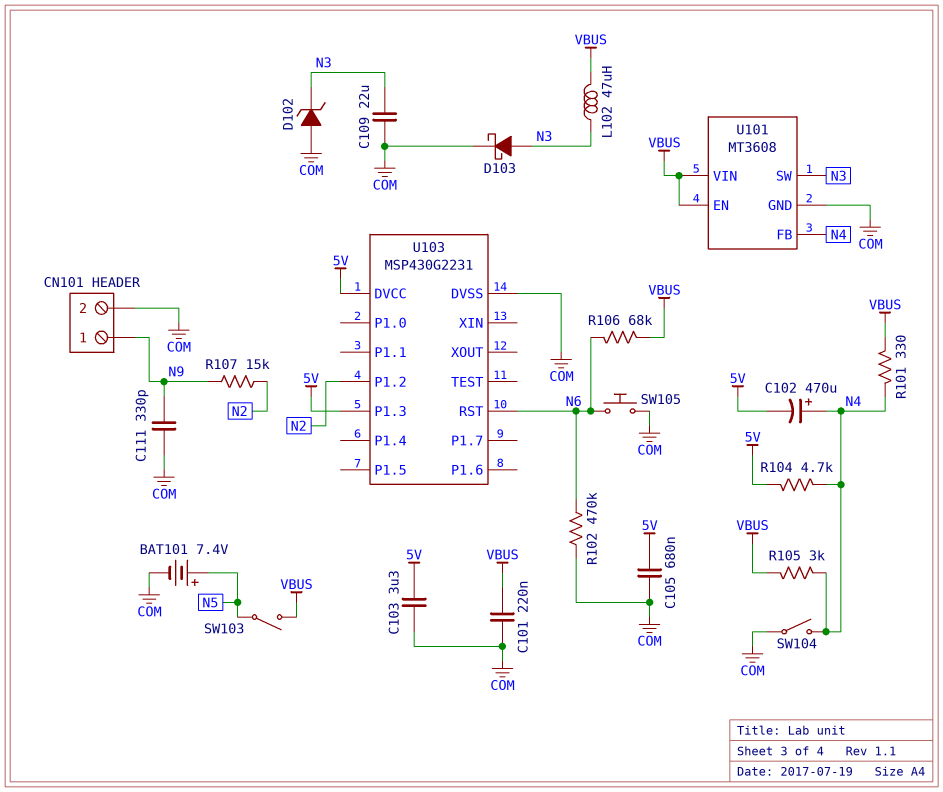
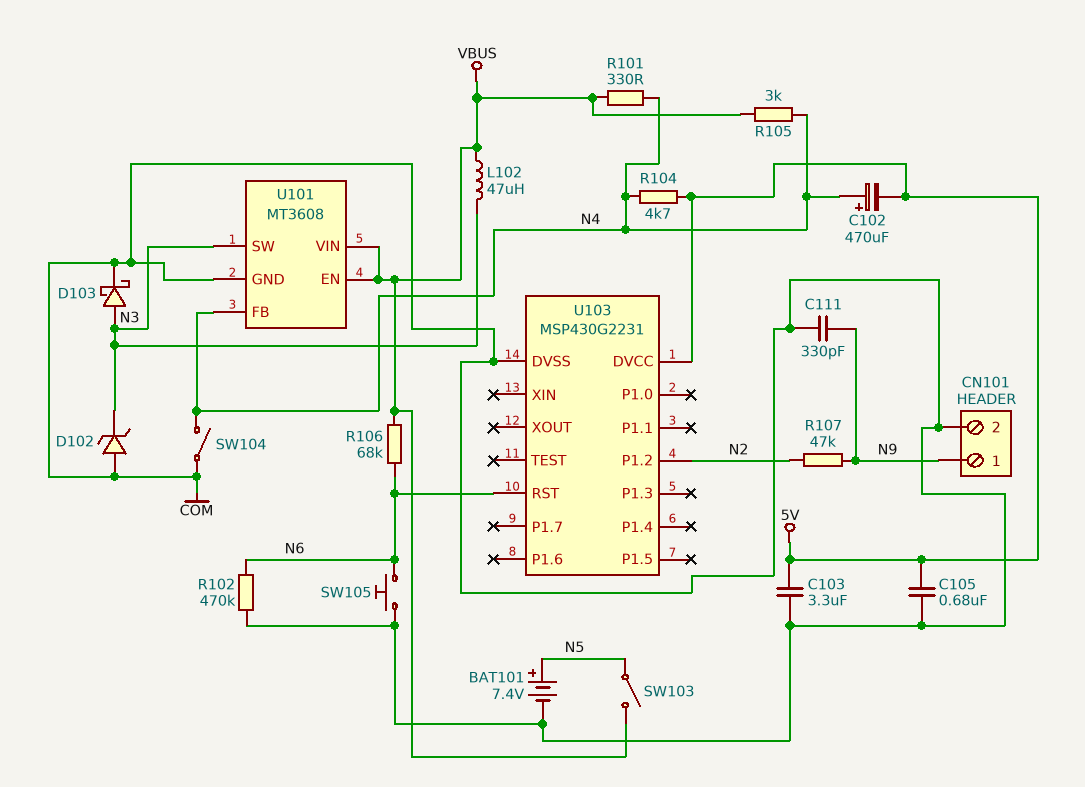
C101: 220nF (COM, VBUS) -> none
C109: 22uF (COM, N3) -> none
R107: 15k (N2, N9) -> 47k (N2, N9)
U103 pin P1.3: 5V -> none

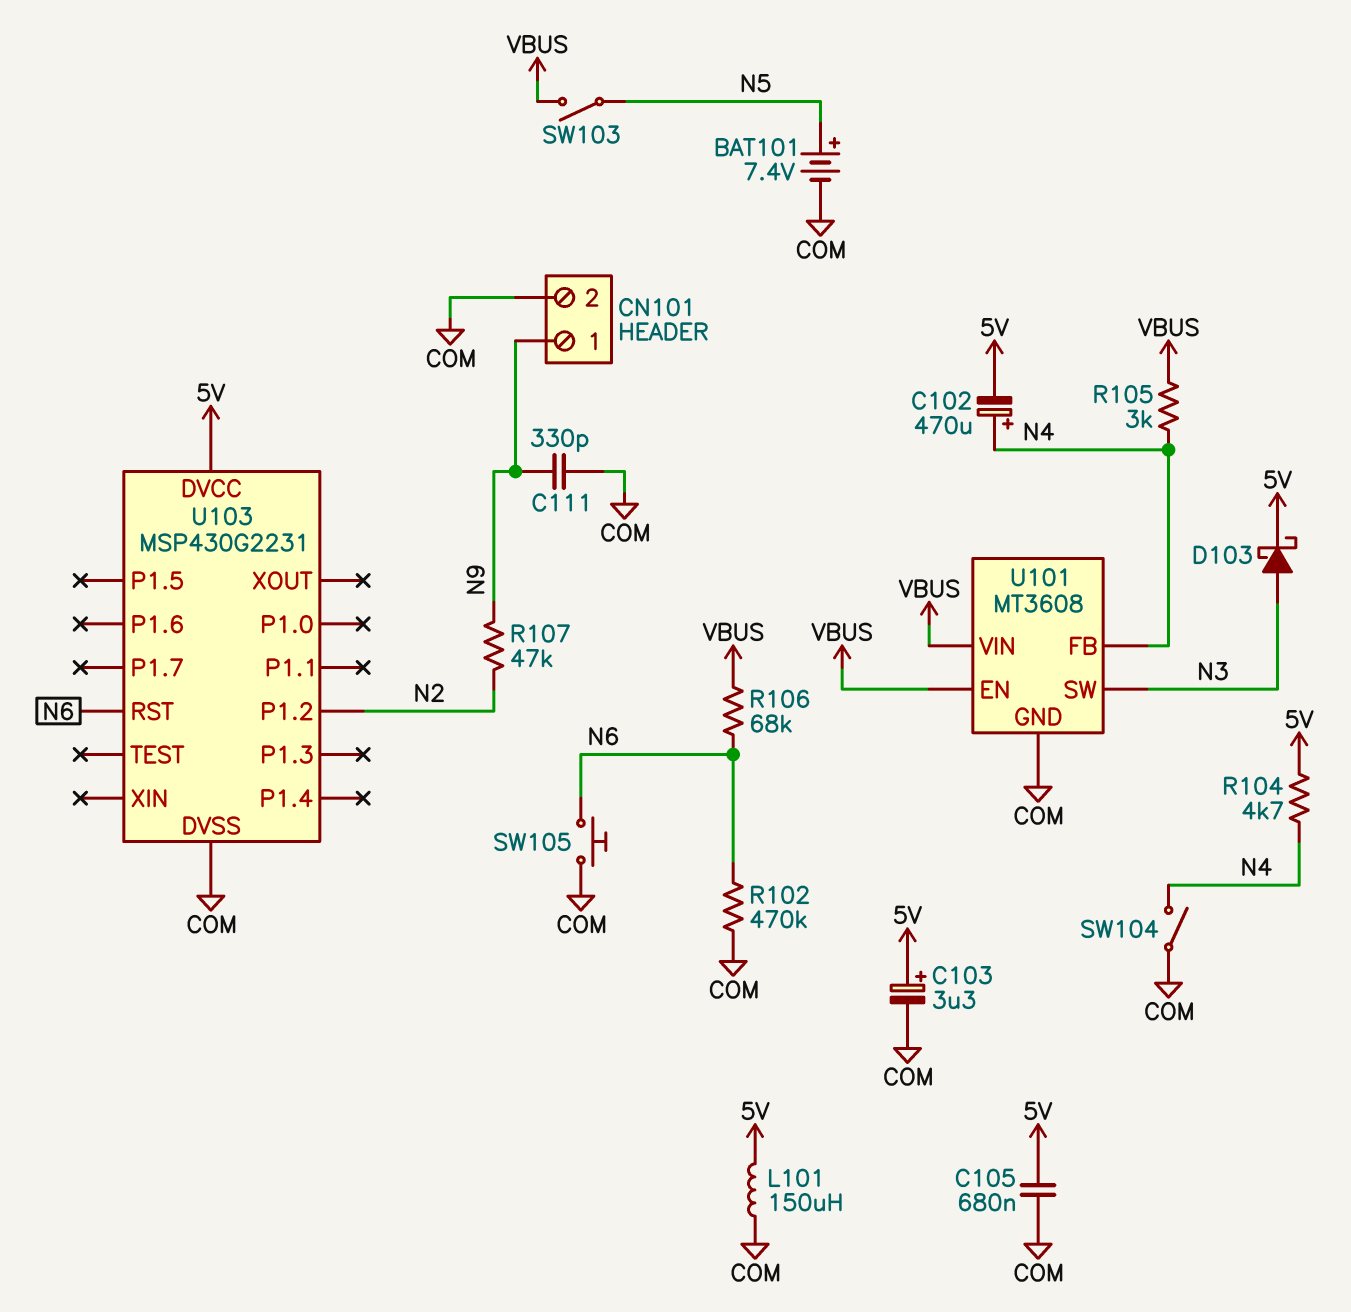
C103: 3.3uF (5V, COM) -> 3.3uF (plus 5V, minus COM)
D102: zener (A COM, K N3) -> none
D103: schottky (A N3, K COM) -> schottky (A N3, K 5V)
L101: none -> 150uH (5V, COM)
L102: 47uH (N3, VBUS) -> none
R101: 330 (N4, VBUS) -> none

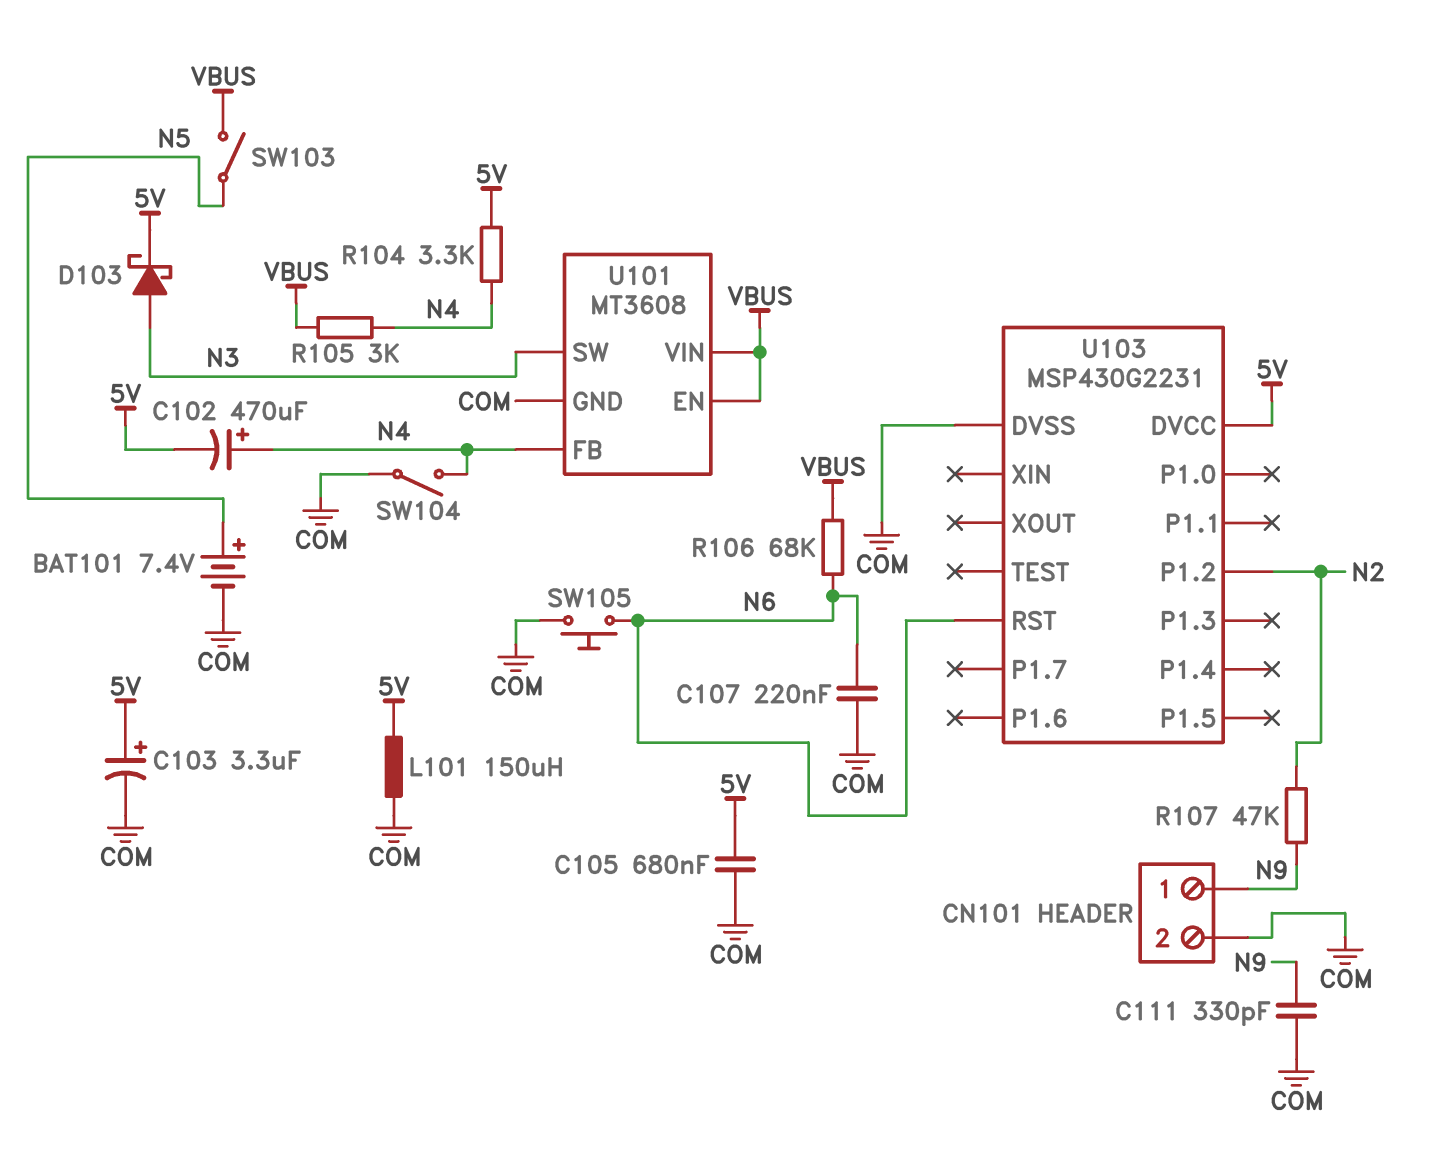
C107: none -> 220nF (COM, N6)
R102: 470k (COM, N6) -> none
R104: 4.7k (5V, N4) -> 3.3k (5V, N4)

